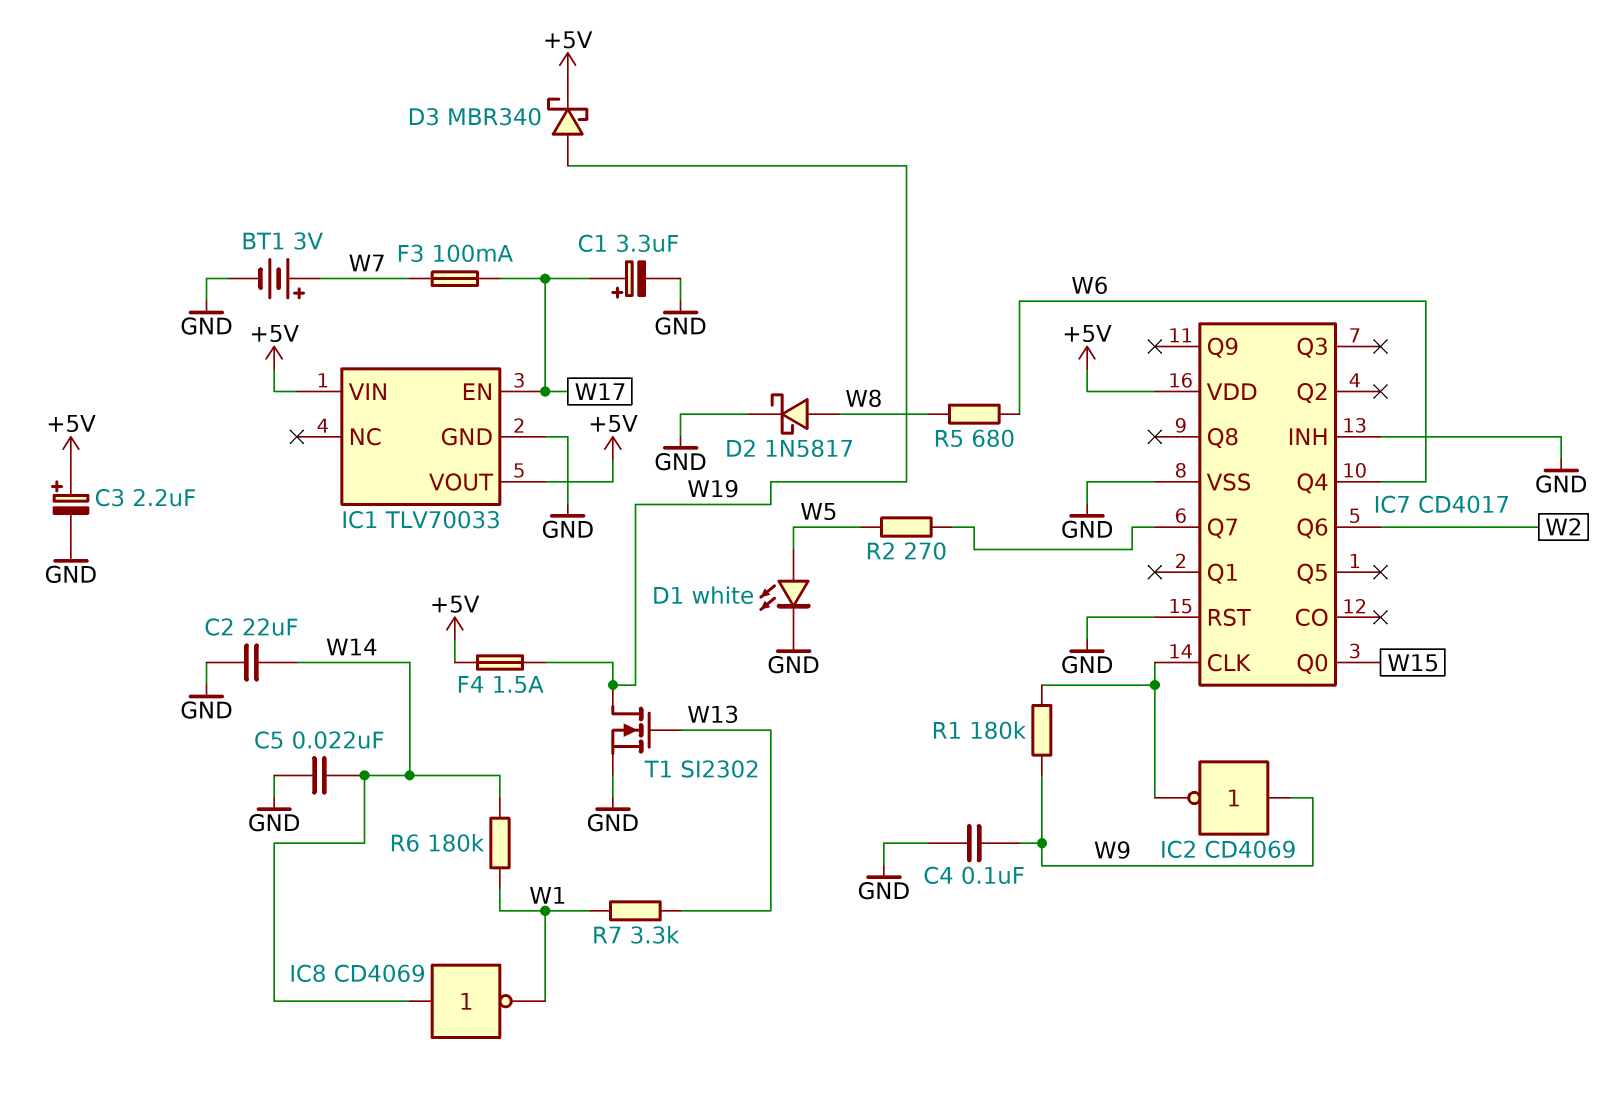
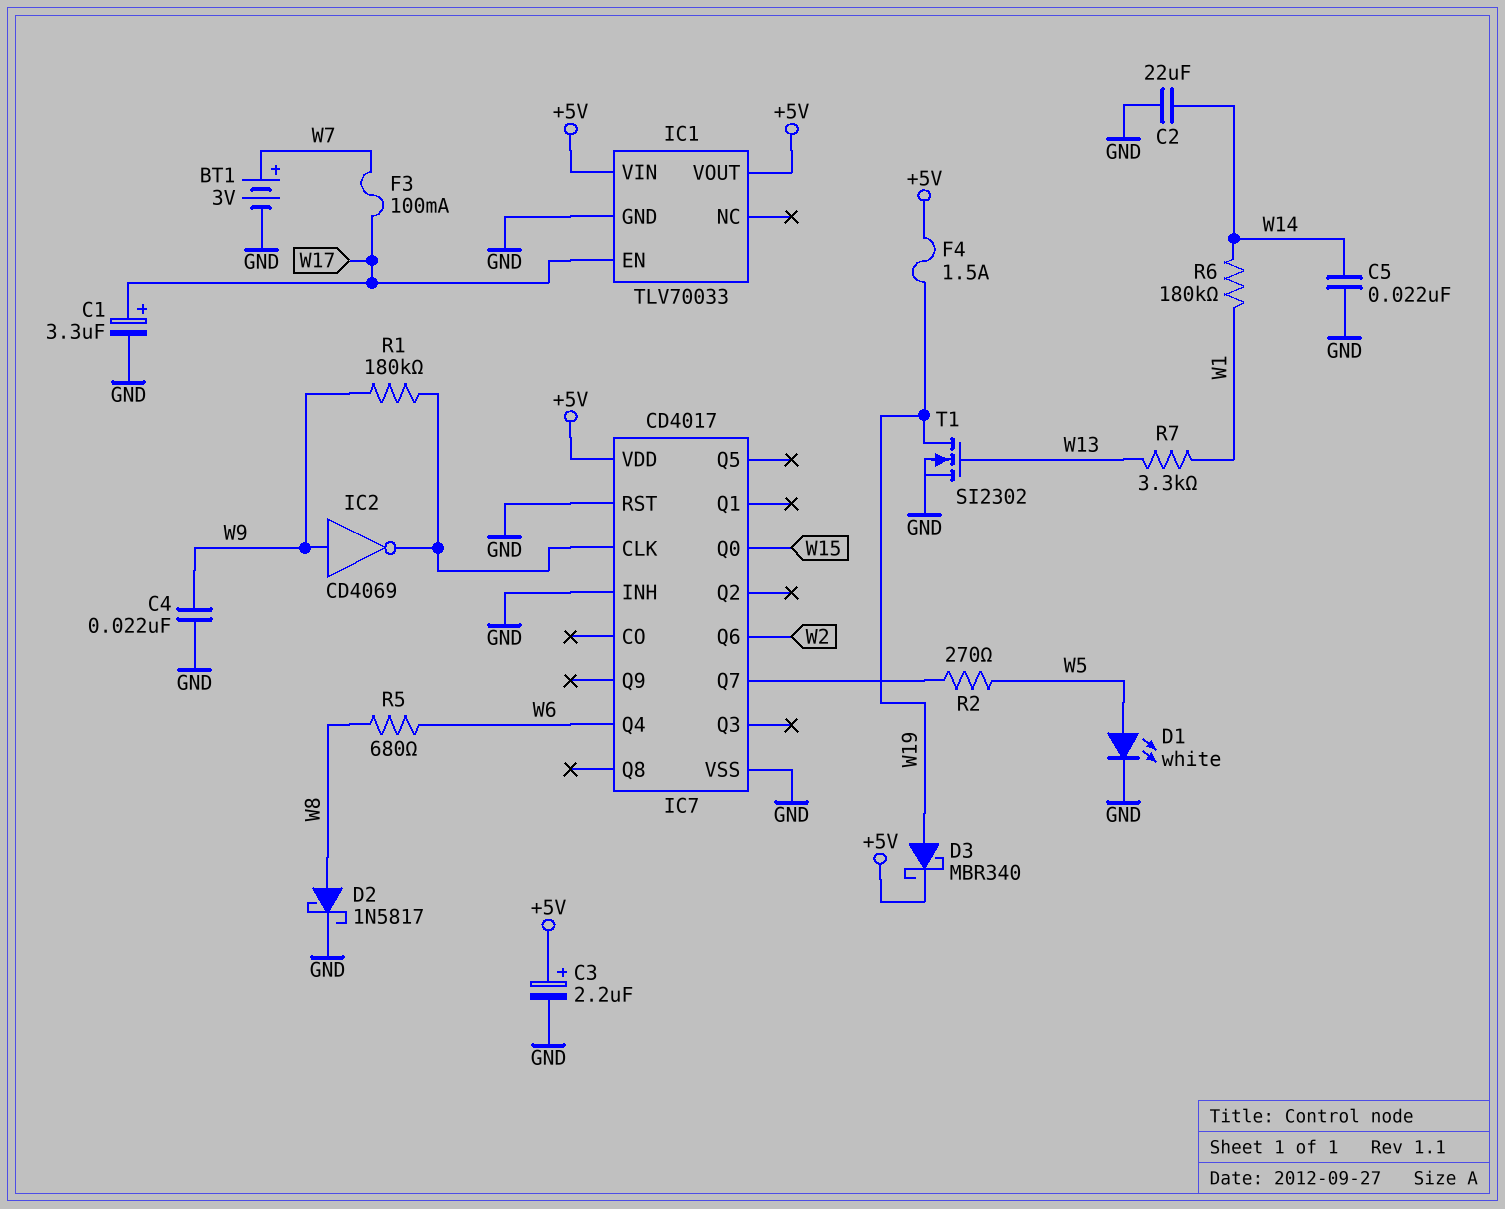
C4: 100nF (GND, W9) -> 22nF (GND, W9)
IC8: NOT CD4069 (in W14, out W1) -> none

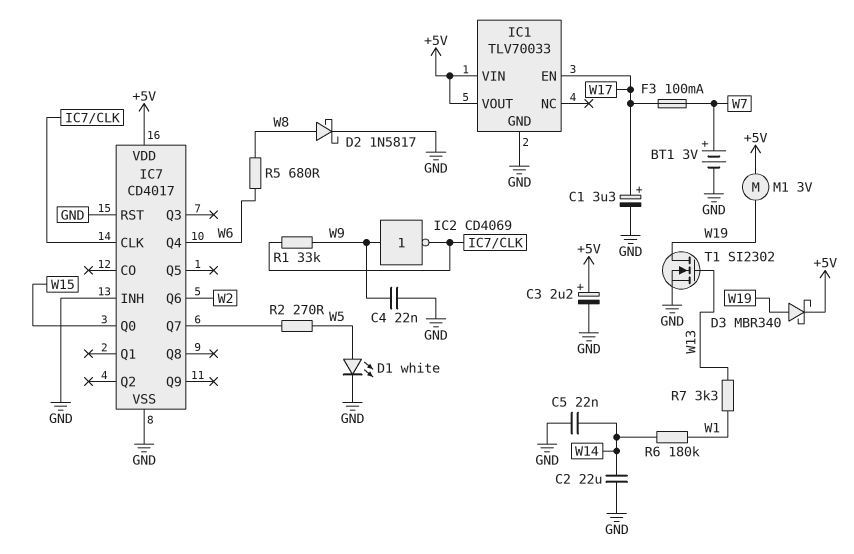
F4: 1.5A (+5V, W19) -> none
M1: none -> motor 3V (+5V, W19)
R1: 180k (IC7/CLK, W9) -> 33k (IC7/CLK, W9)

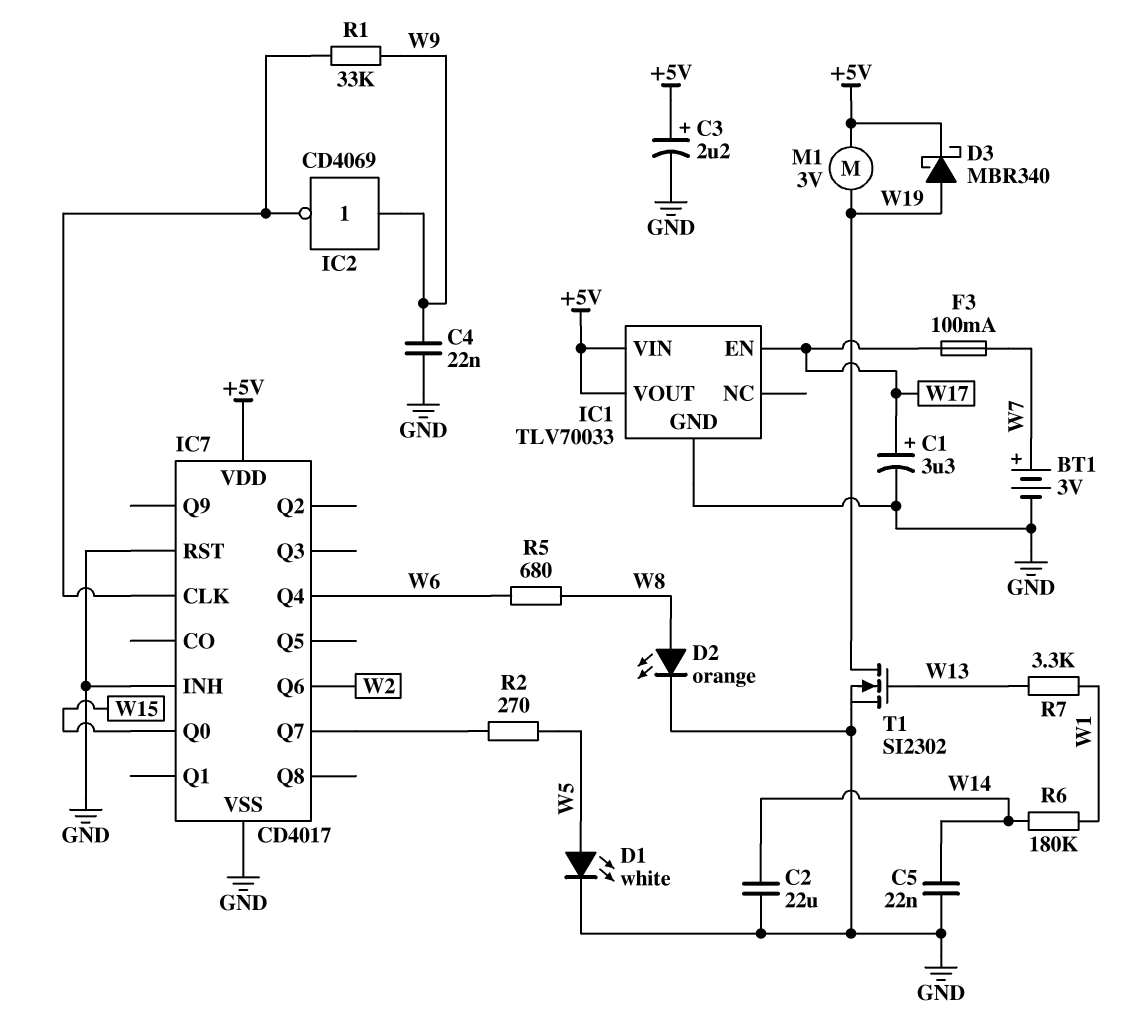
D2: schottky 1N5817 (A W8, K GND) -> LED orange (A W8, K GND)

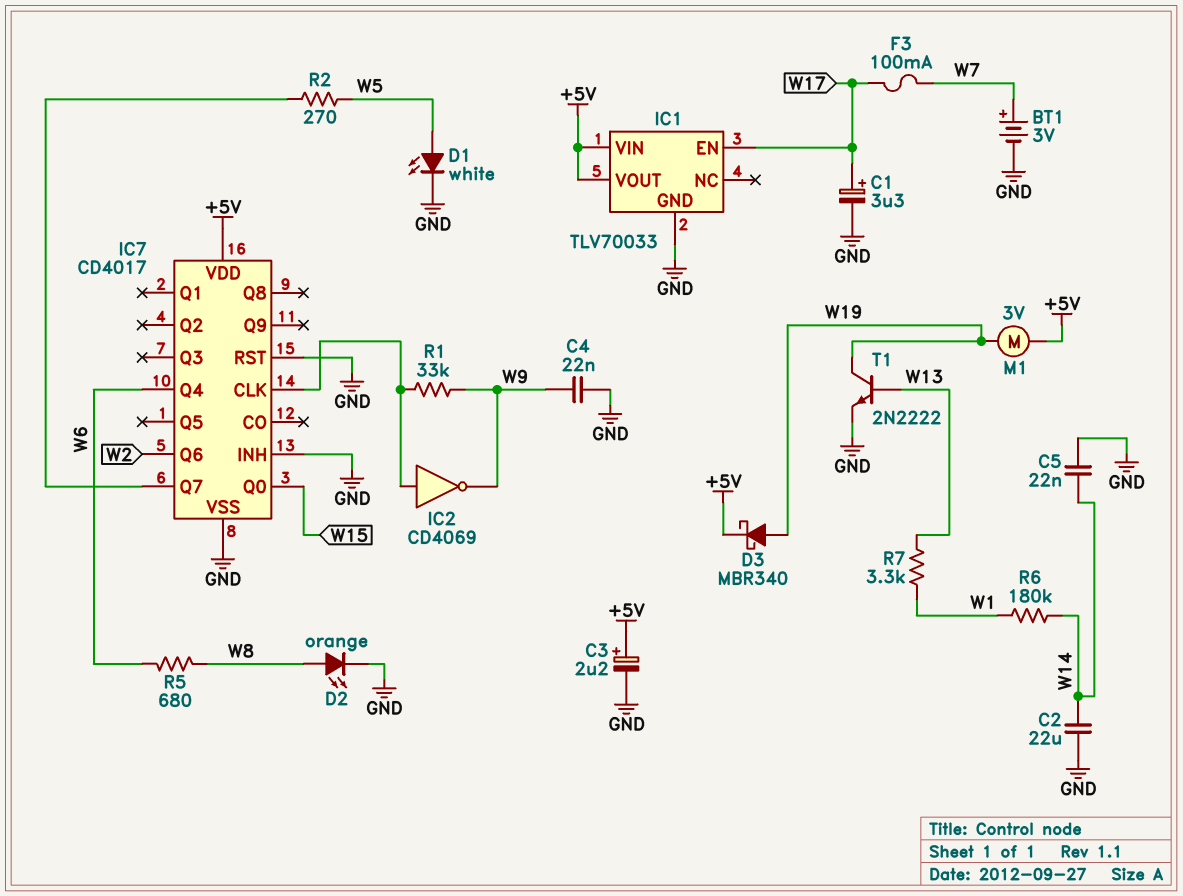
IC2: NOT CD4069 (in W9, out IC7/CLK) -> NOT CD4069 (in IC7/CLK, out W9)
T1: NMOS SI2302 (G W13, D W19, S GND) -> NPN 2N2222 (B W13, C W19, E GND)

